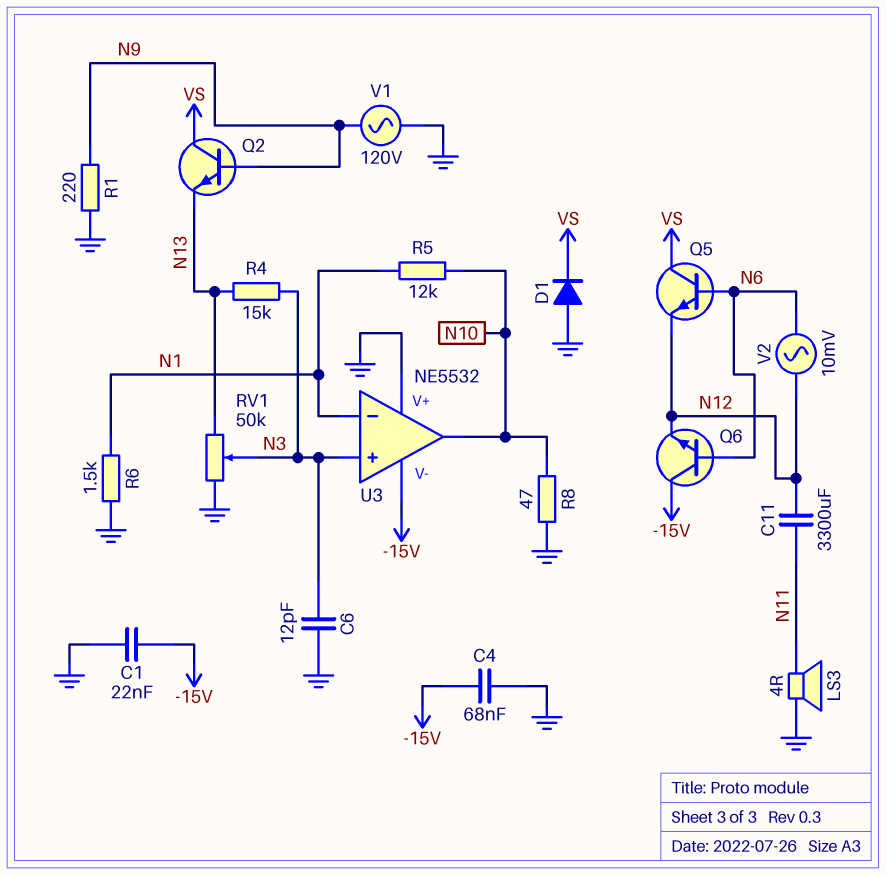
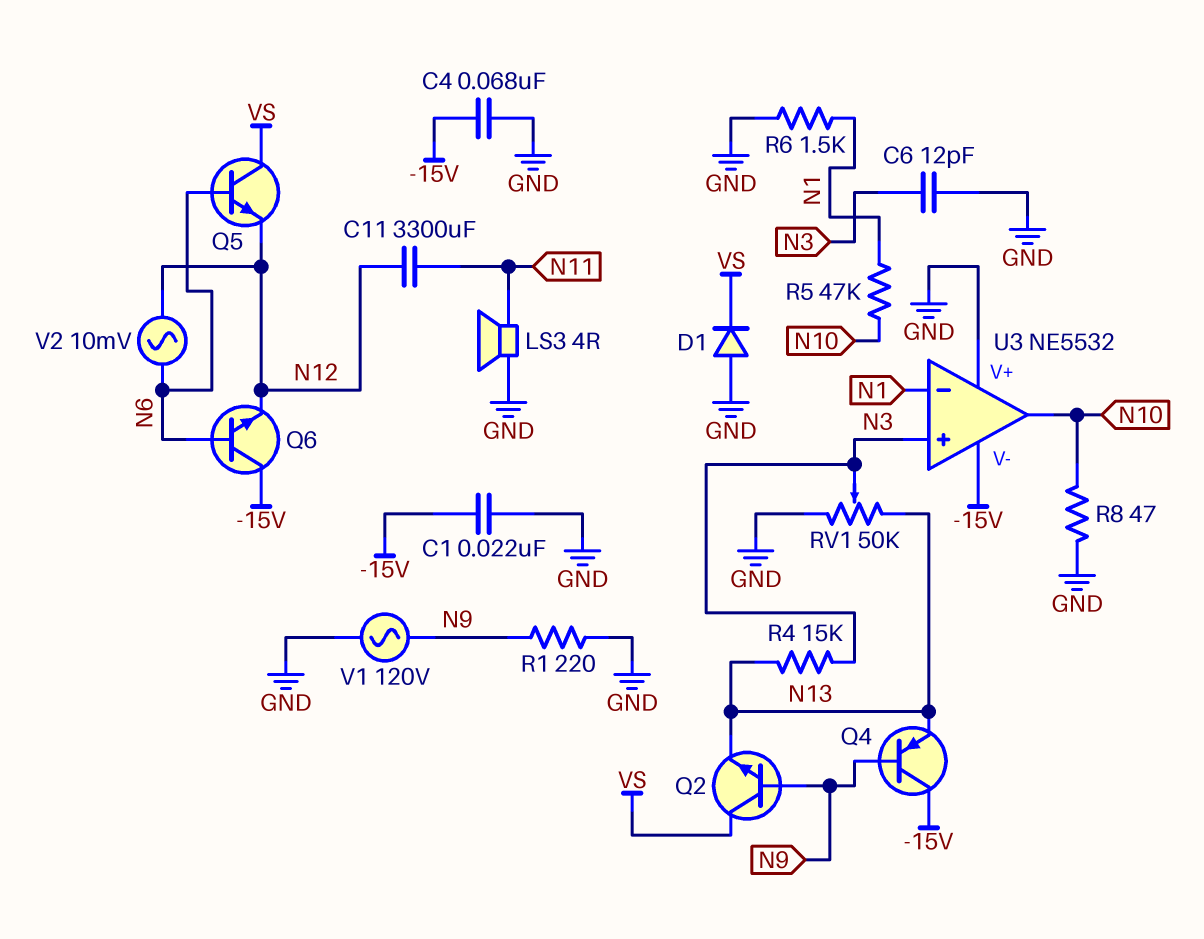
Q4: none -> PNP (B N9, C -15V, E N13)
R5: 12k (N1, N10) -> 47k (N1, N10)

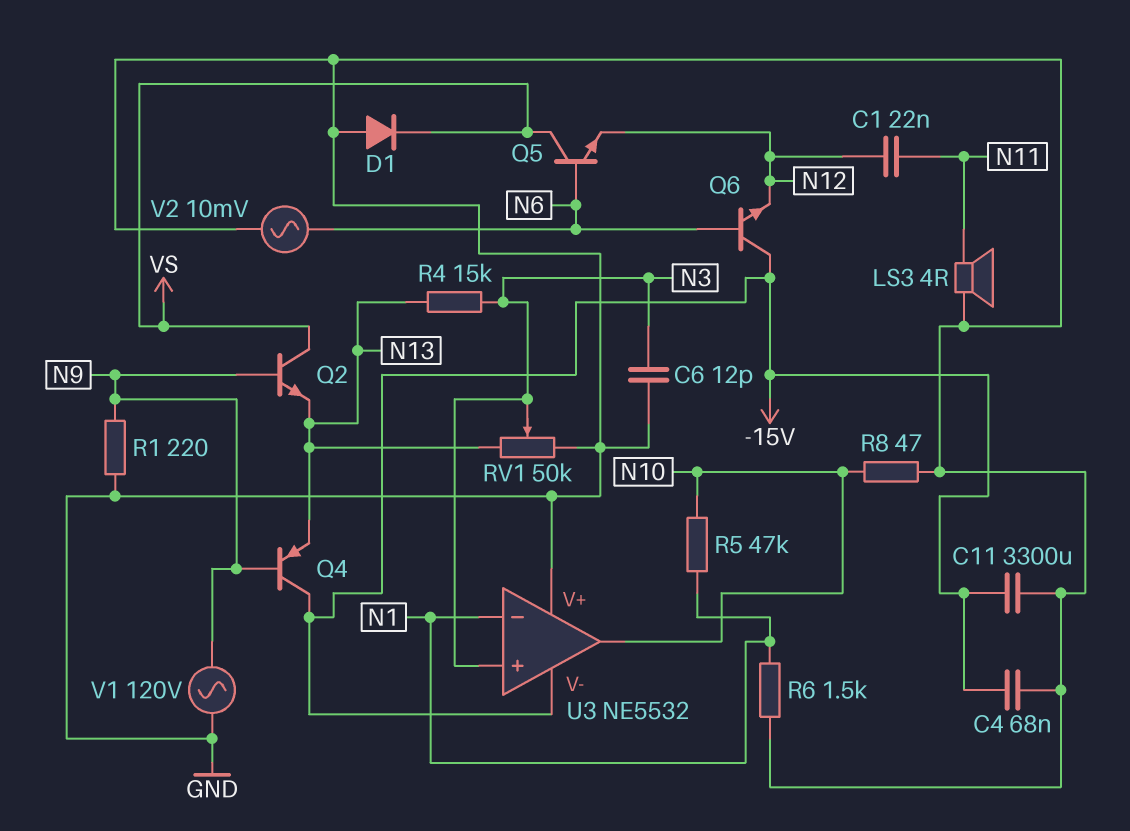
C1: 22nF (-15V, GND) -> 22nF (N11, N12)
C11: 3300uF (N11, N12) -> 3300uF (-15V, GND)
V2: AC 10mV (N6, N12) -> AC 10mV (GND, N6)

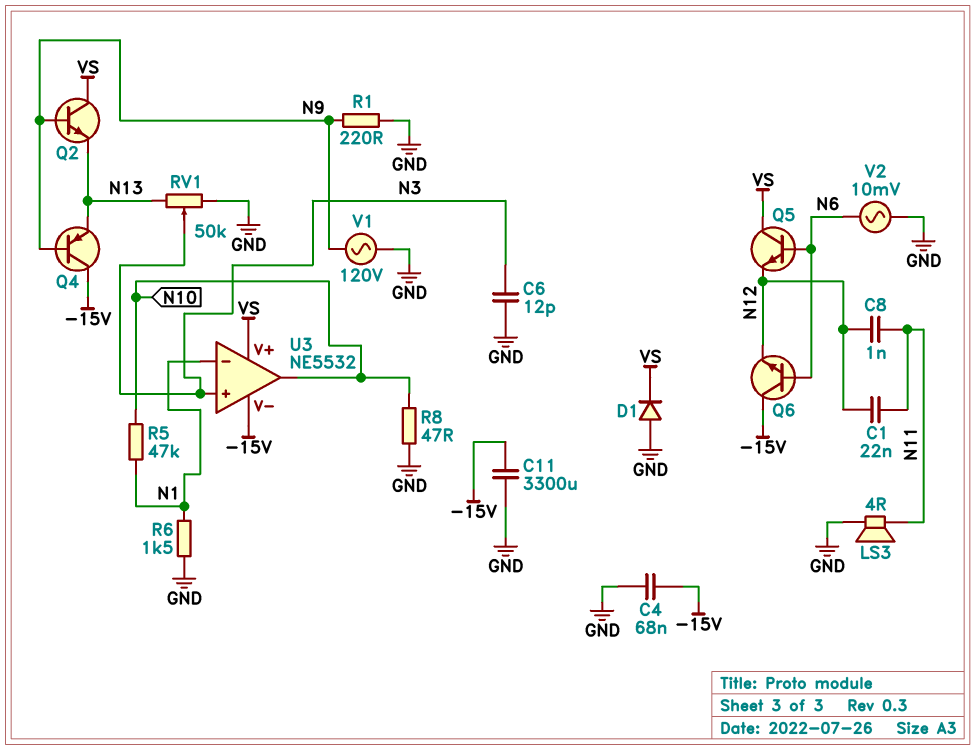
C8: none -> 1nF (N11, N12)
R4: 15k (N3, N13) -> none
U3 pin V+: GND -> VS

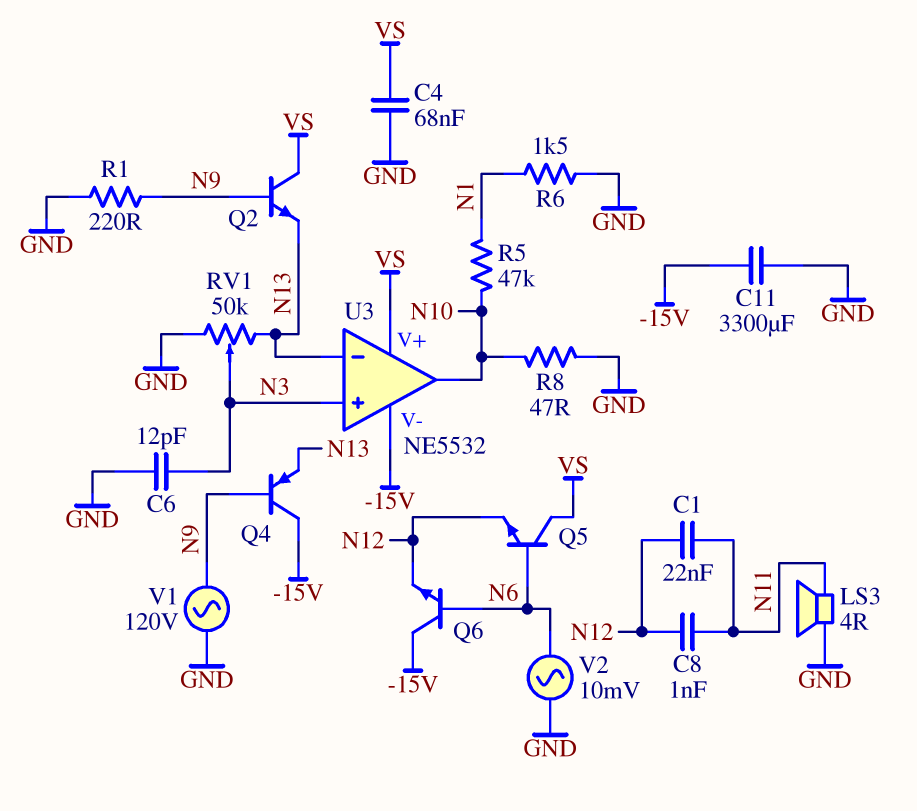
C4: 68nF (-15V, GND) -> 68nF (GND, VS)
D1: diode (A GND, K VS) -> none
U3 pin in-: N1 -> N13

